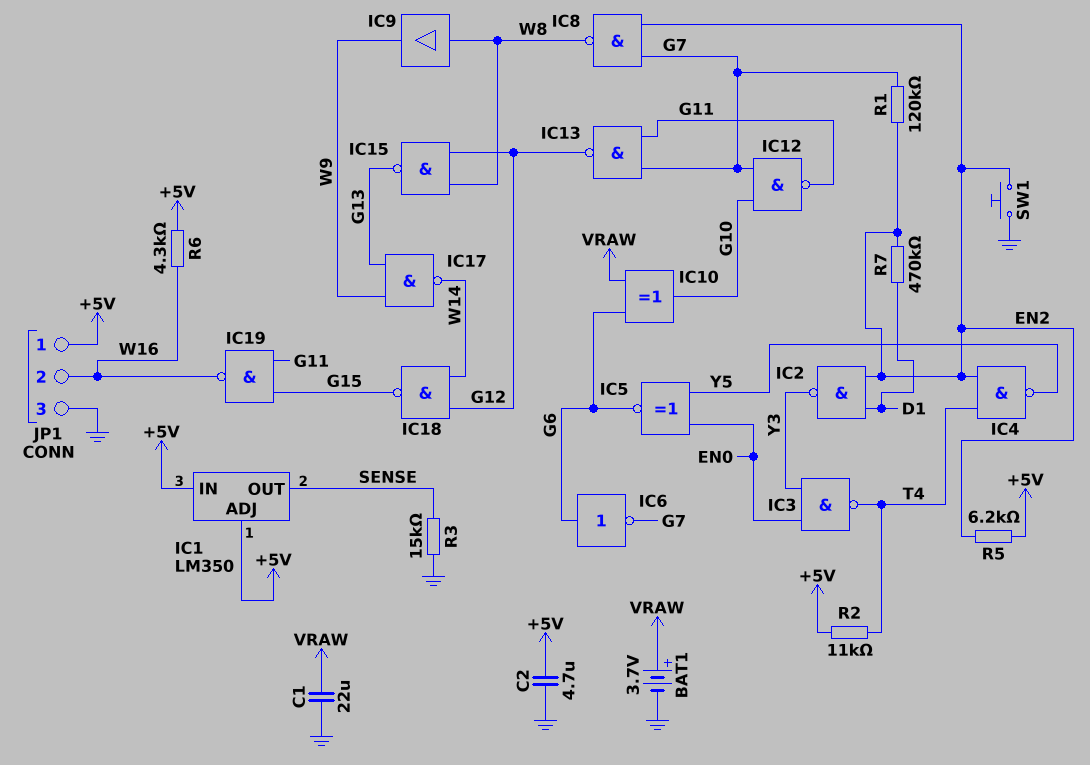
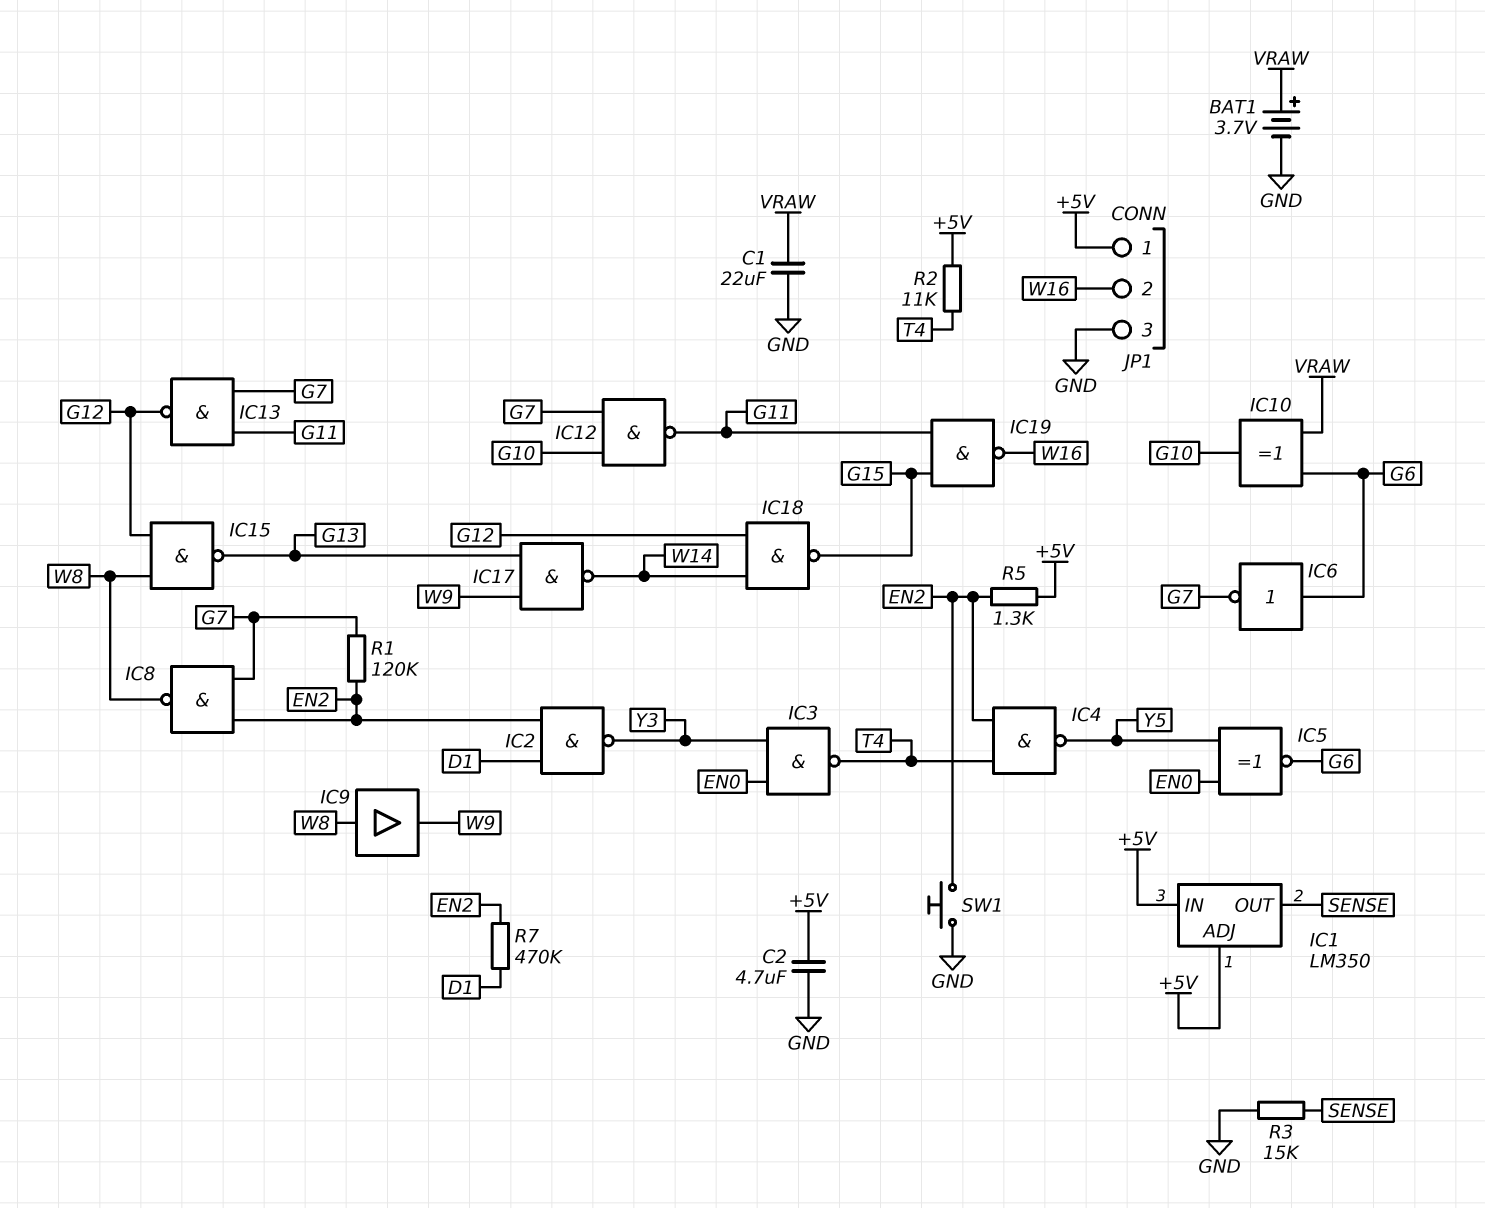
R5: 6.2k (+5V, EN2) -> 1.3k (+5V, EN2)
R6: 4.3k (+5V, W16) -> none

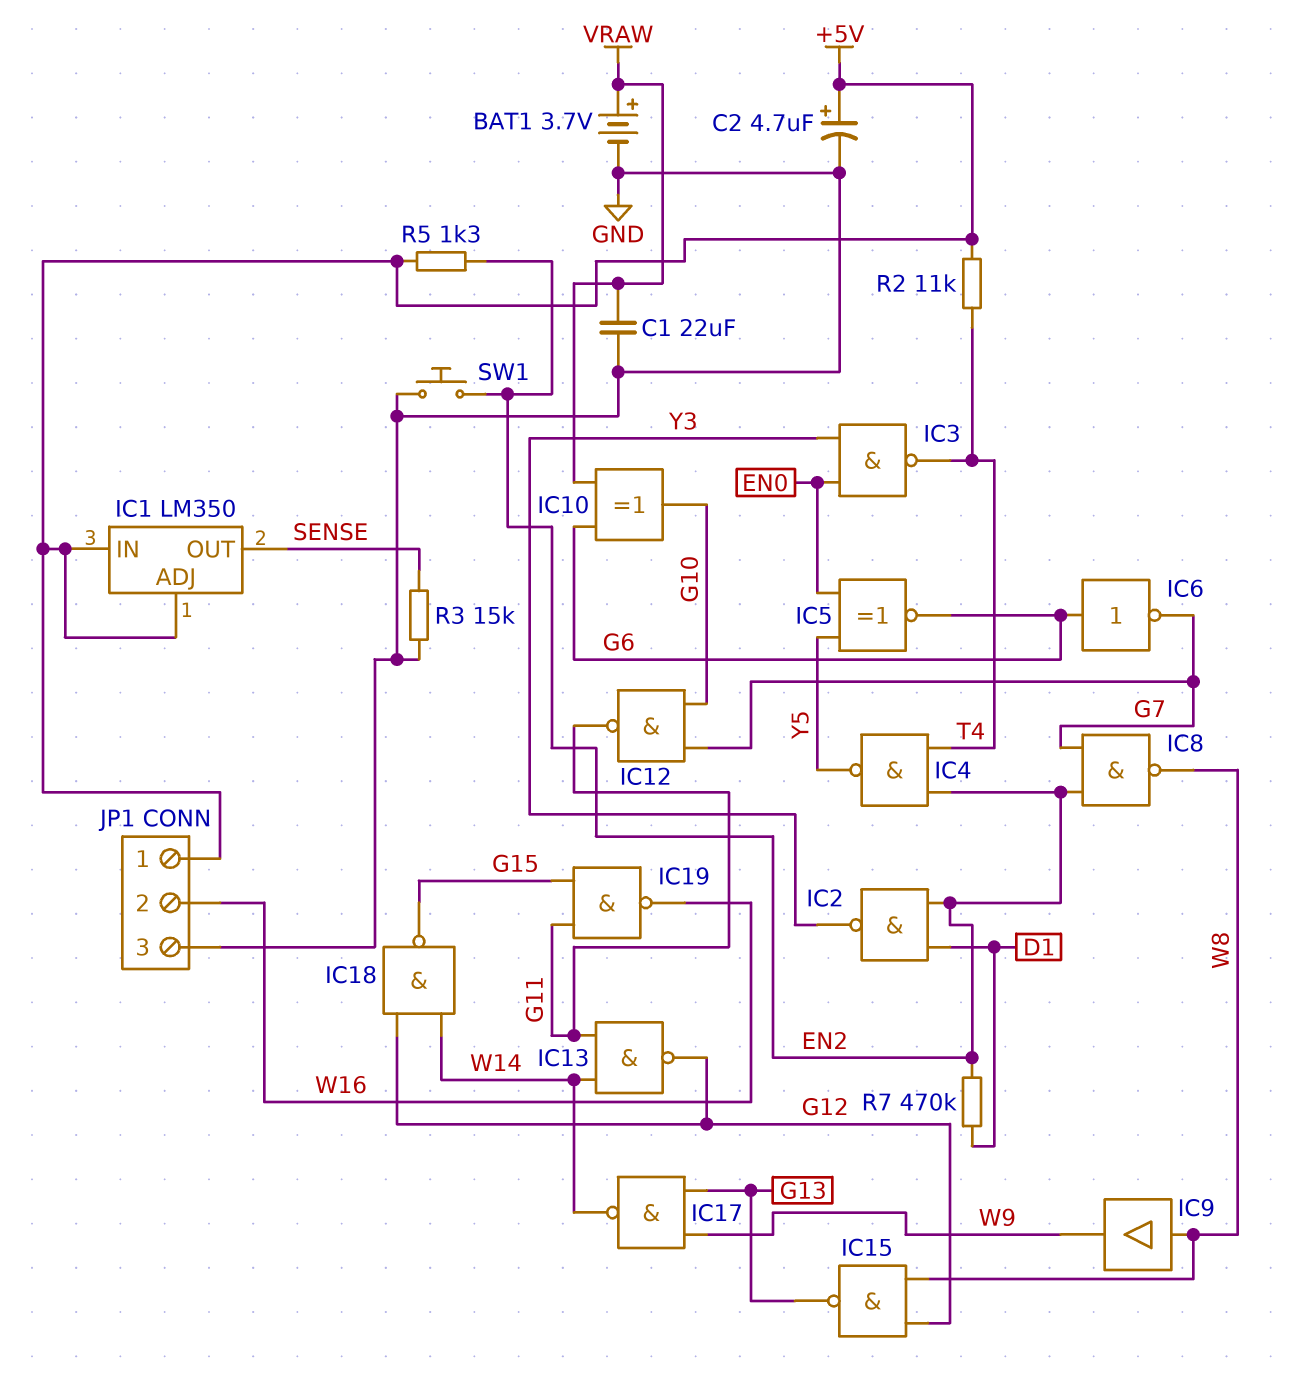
C2: 4.7uF (+5V, GND) -> 4.7uF (plus +5V, minus GND)
IC13: NAND (in G7, in G11, out G12) -> NAND (in G11, in W14, out G12)
R1: 120k (EN2, G7) -> none

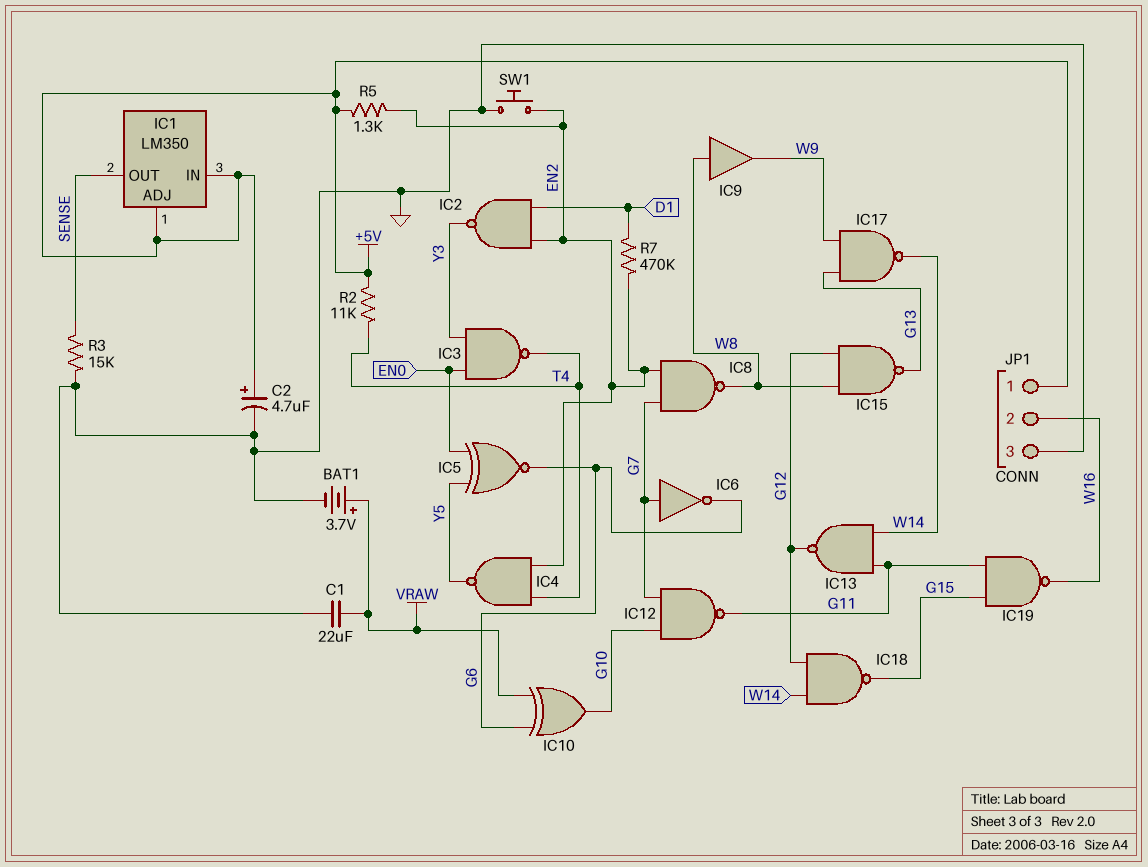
IC6: NOT (in G6, out G7) -> NOT (in G7, out G6)

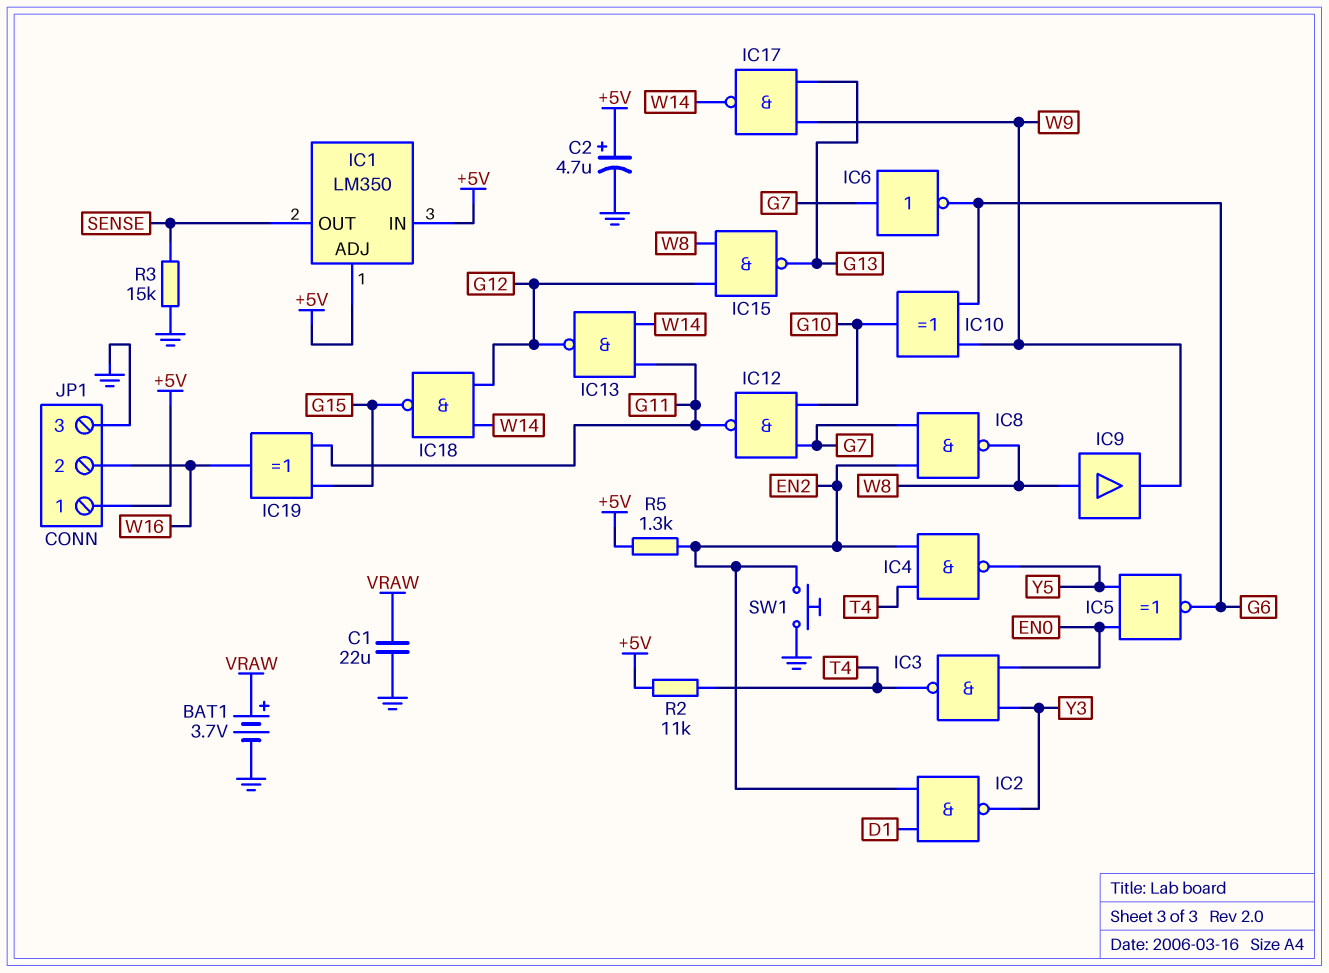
IC10: XOR (in G6, in VRAW, out G10) -> XOR (in G6, in W9, out G10)
IC19: NAND (in G11, in G15, out W16) -> XOR (in G11, in G15, out W16)
R7: 470k (D1, EN2) -> none

